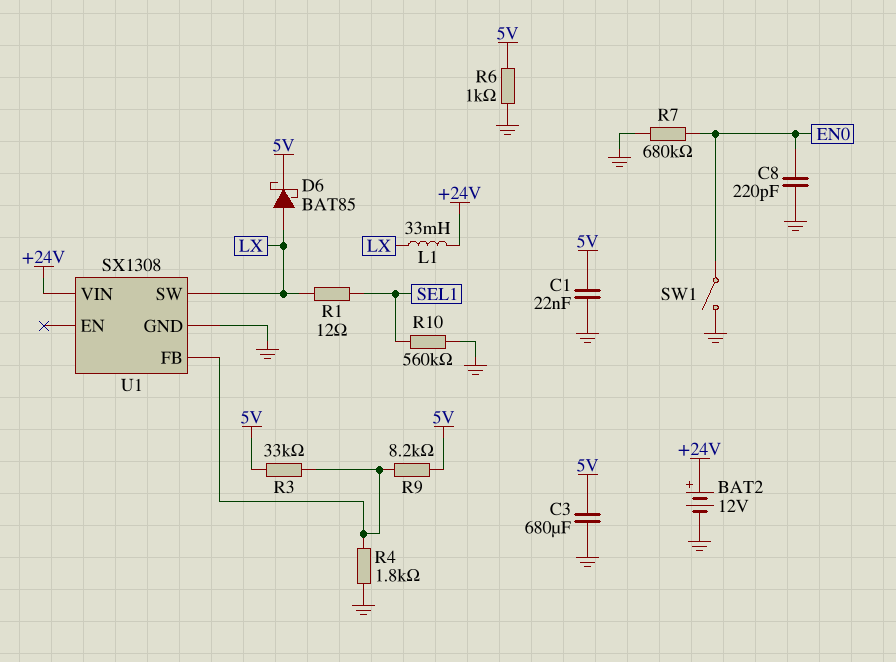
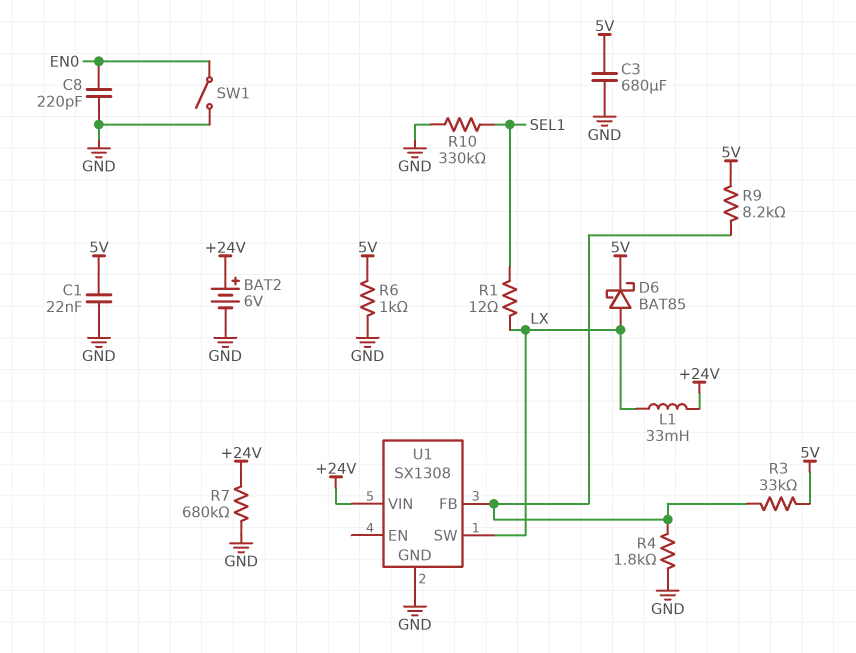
BAT2: 12V (plus +24V, minus GND) -> 6V (plus +24V, minus GND)
R7: 680k (EN0, GND) -> 680k (+24V, GND)
R10: 560k (GND, SEL1) -> 330k (GND, SEL1)

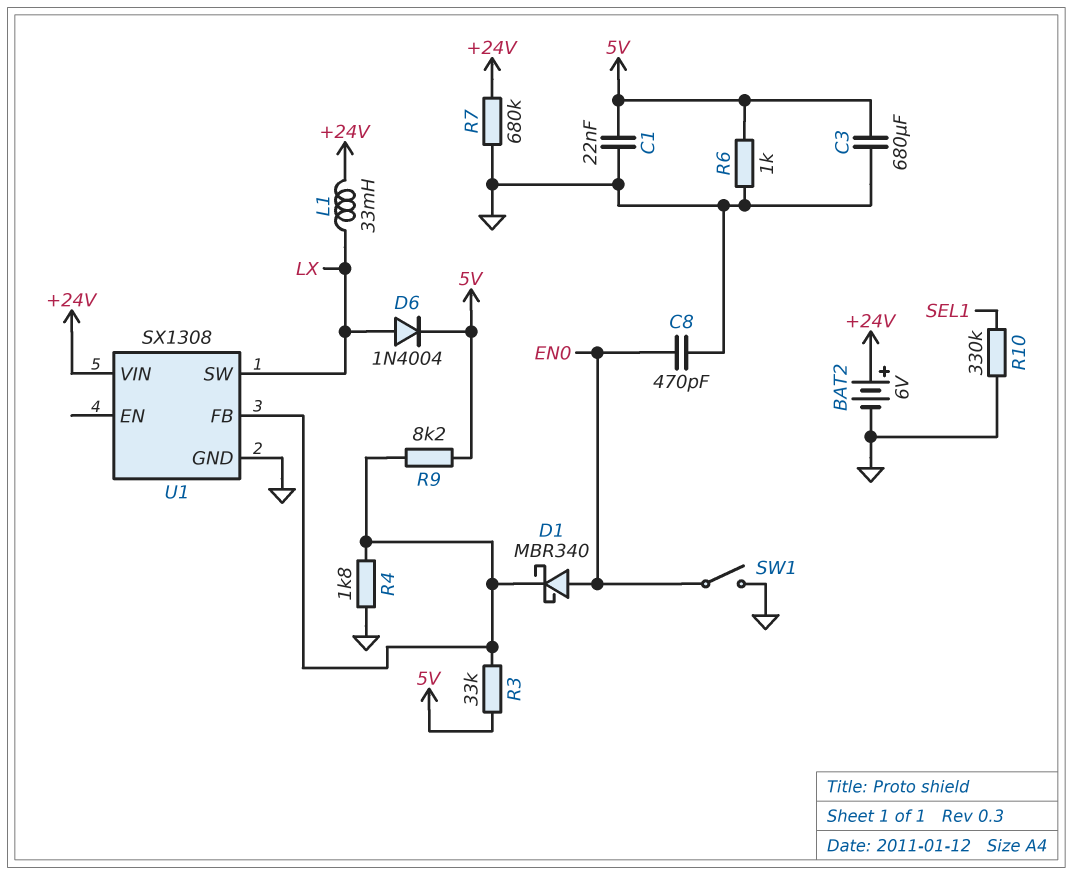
C8: 220pF (EN0, GND) -> 470pF (EN0, GND)
D1: none -> schottky MBR340 (A EN0, K U1/FB)
D6: schottky BAT85 (A LX, K 5V) -> diode 1N4004 (A LX, K 5V)
R1: 12 (LX, SEL1) -> none

